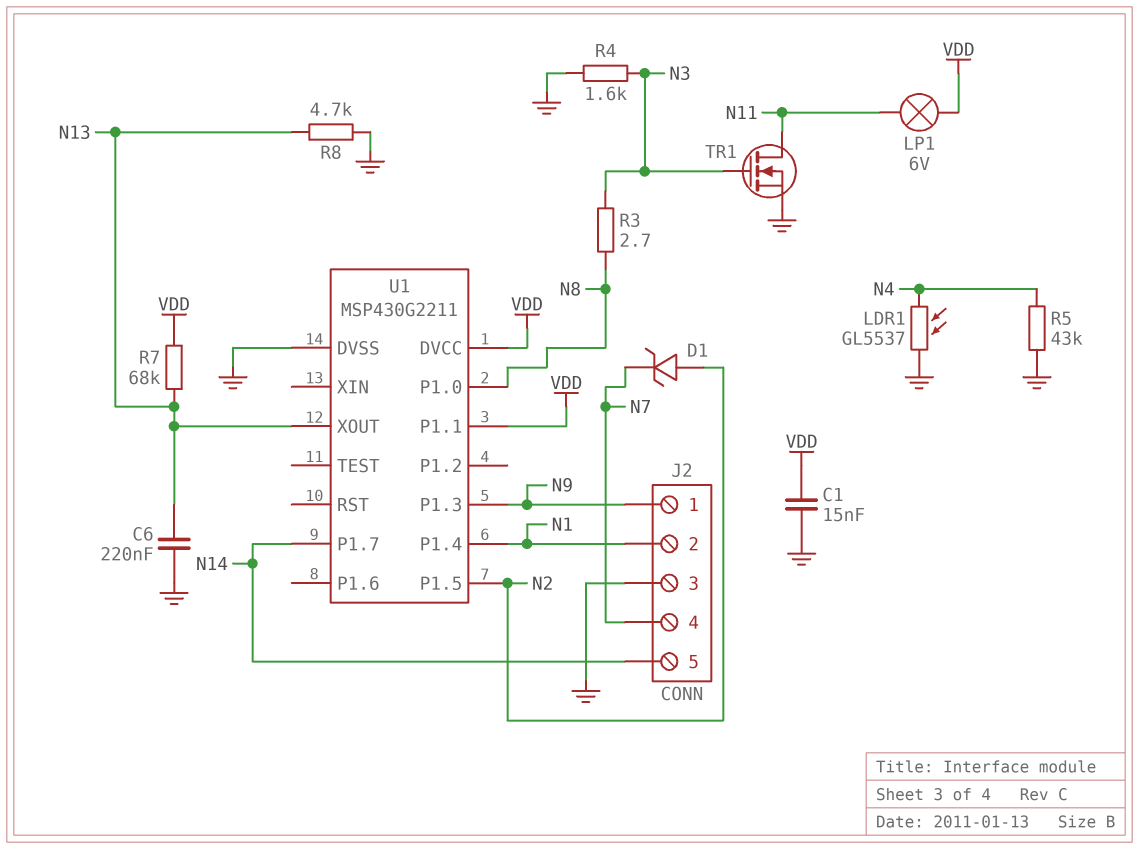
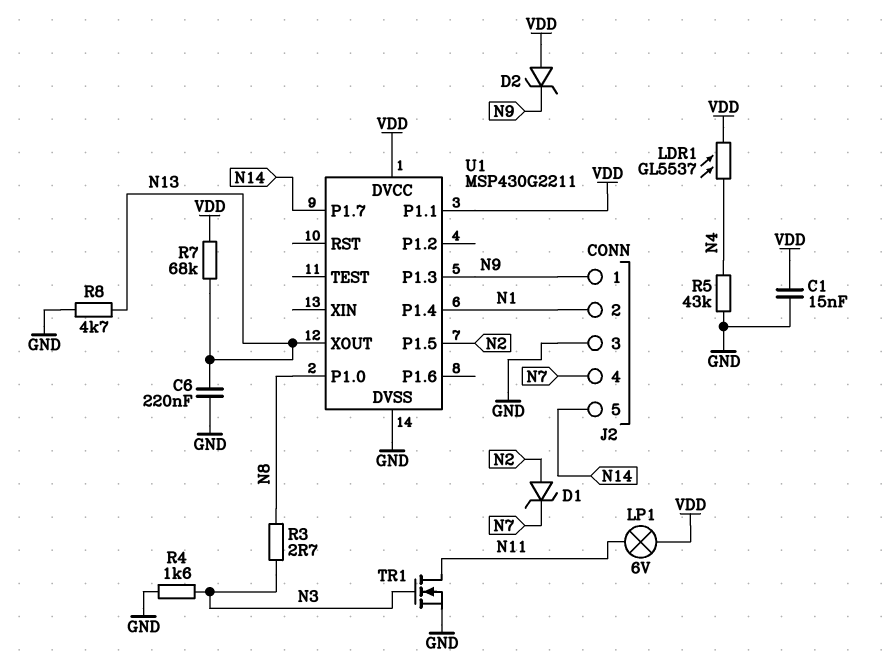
D2: none -> zener (A VDD, K N9)
LDR1: GL5537 (GND, N4) -> GL5537 (N4, VDD)

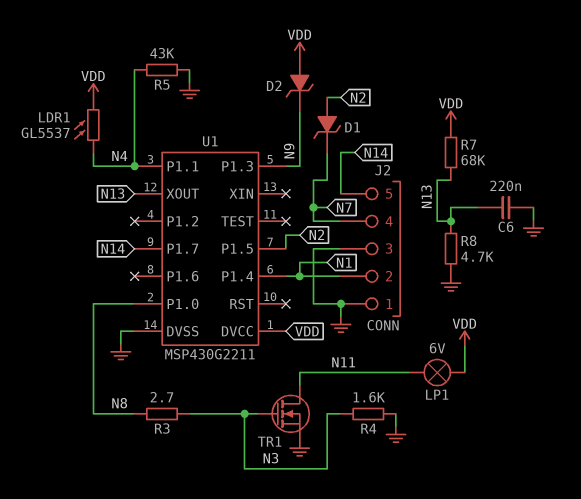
C1: 15nF (GND, VDD) -> none
J2 pin 1: N9 -> GND
U1 pin P1.1: VDD -> N4

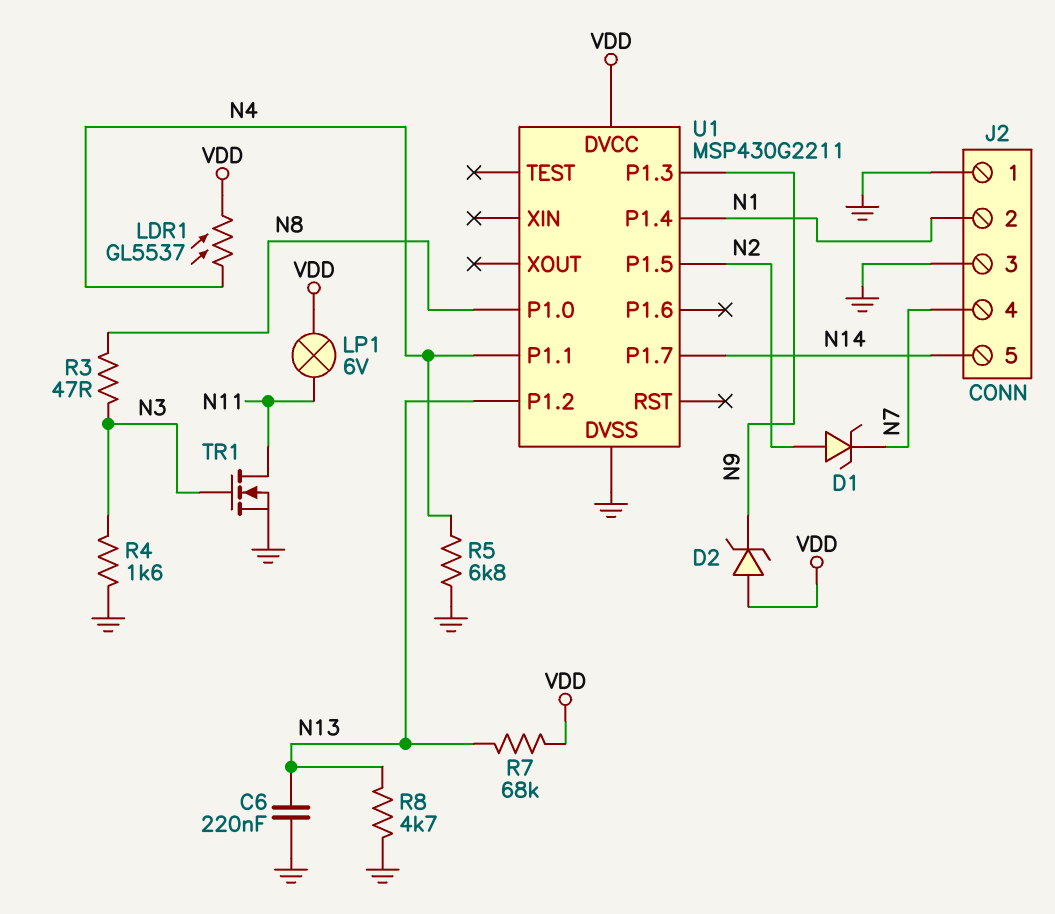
R3: 2.7 (N3, N8) -> 47 (N3, N8)
R5: 43k (GND, N4) -> 6.8k (GND, N4)
U1 pin P1.2: none -> N13
U1 pin XOUT: N13 -> none

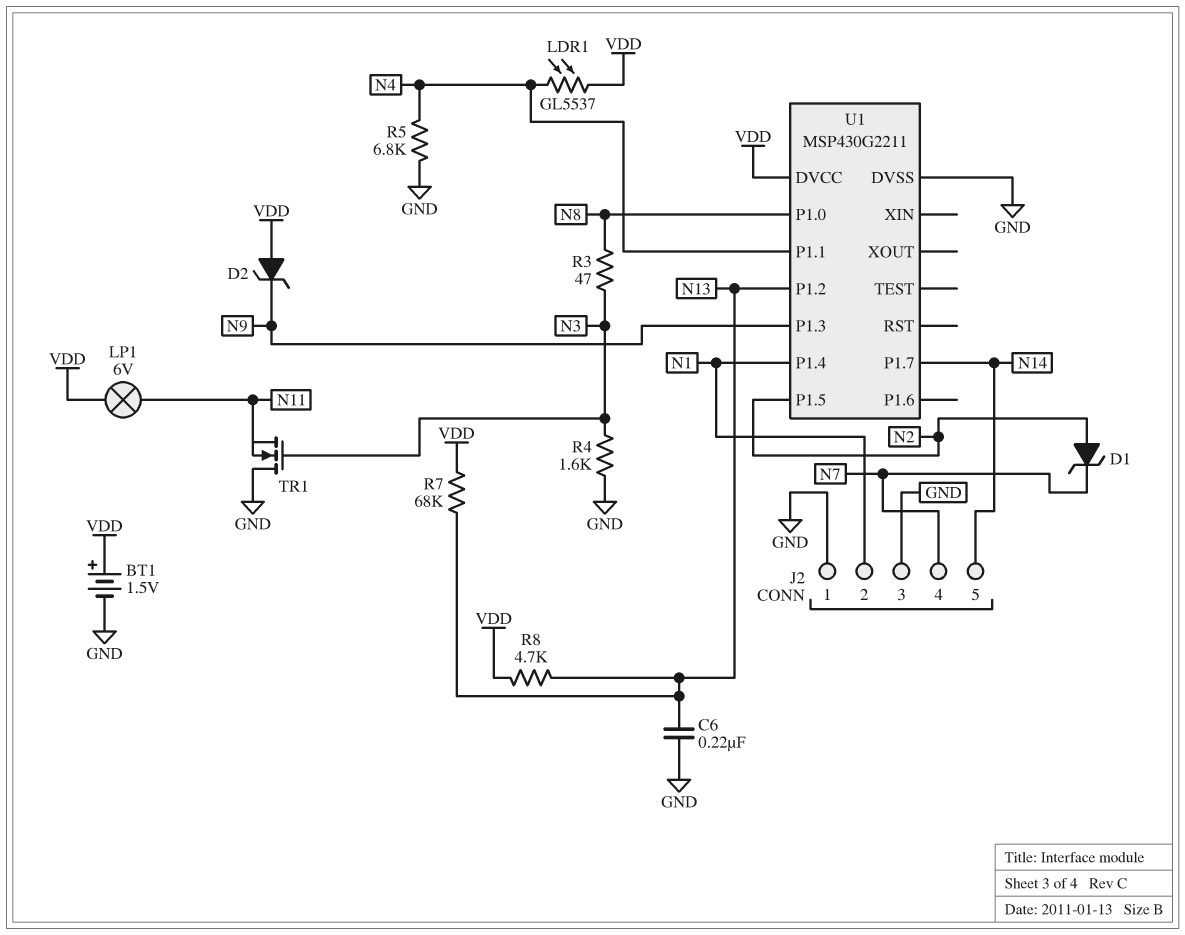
BT1: none -> 1.5V (plus VDD, minus GND)
R8: 4.7k (GND, N13) -> 4.7k (N13, VDD)
TR1: NMOS (G N3, D N11, S GND) -> NMOS (G N3, D GND, S N11)

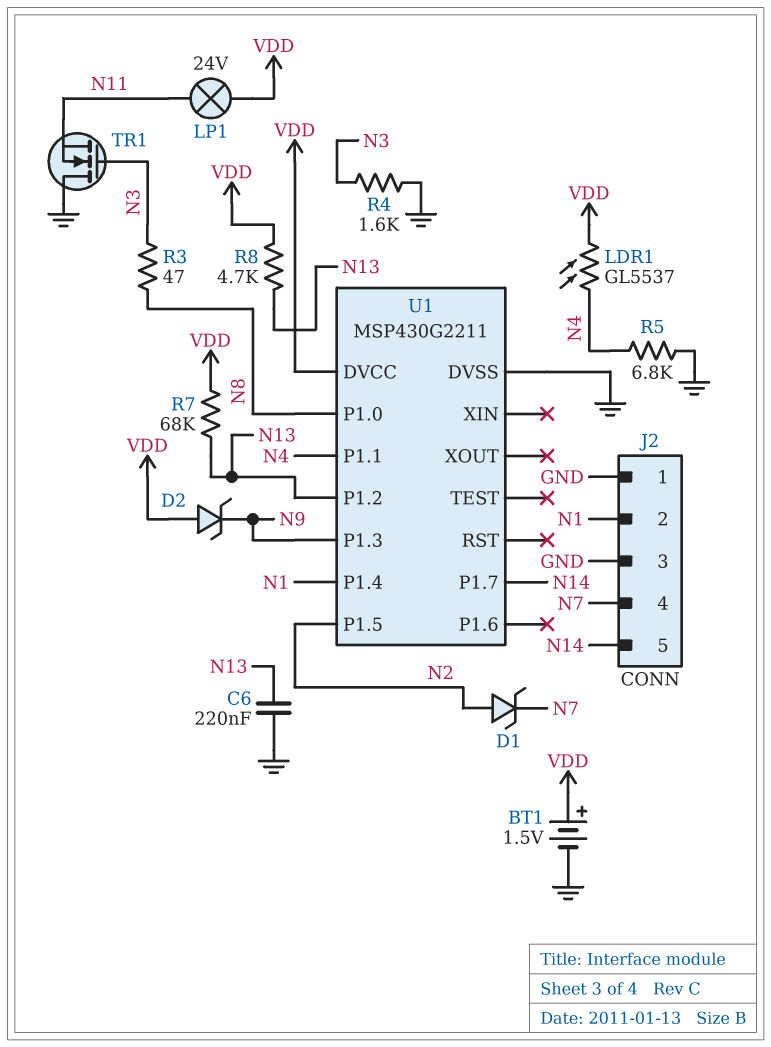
LP1: lamp 6V (N11, VDD) -> lamp 24V (N11, VDD)

